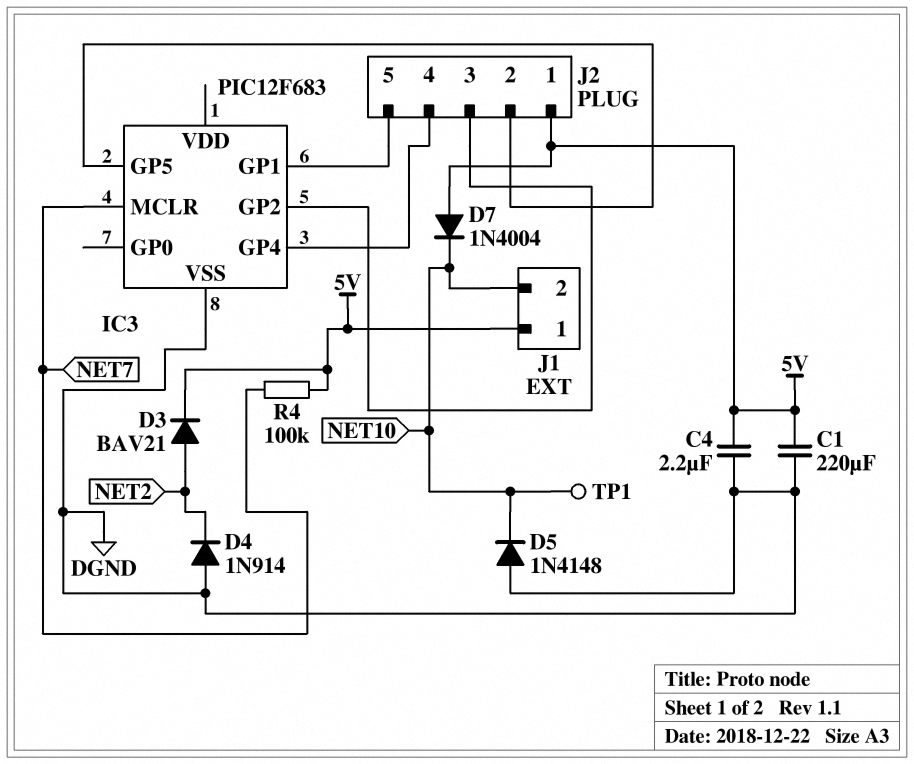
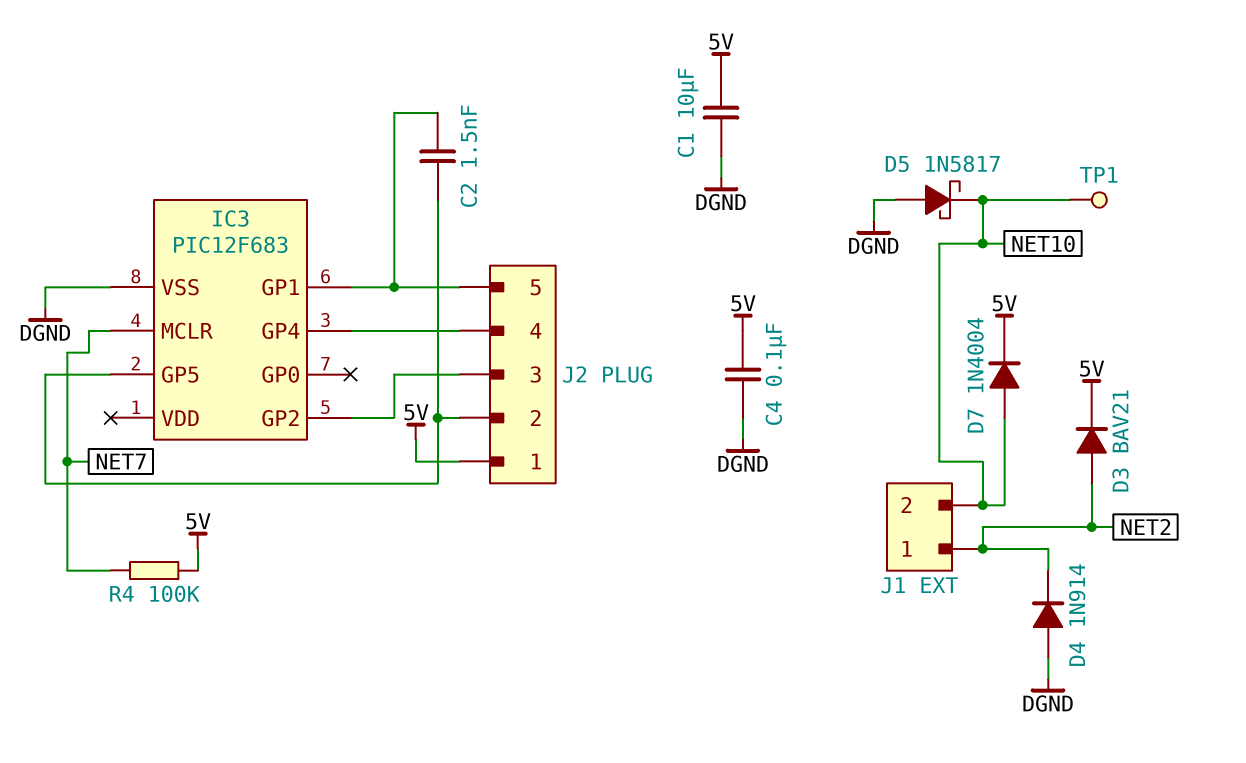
C1: 220uF (5V, DGND) -> 10uF (5V, DGND)
C2: none -> 1.5nF (IC3/GP1, IC3/GP5)
C4: 2.2uF (5V, DGND) -> 100nF (5V, DGND)
D5: diode 1N4148 (A DGND, K NET10) -> schottky 1N5817 (A DGND, K NET10)
D7: diode 1N4004 (A 5V, K NET10) -> diode 1N4004 (A NET10, K 5V)
J1 pin 1: 5V -> NET2

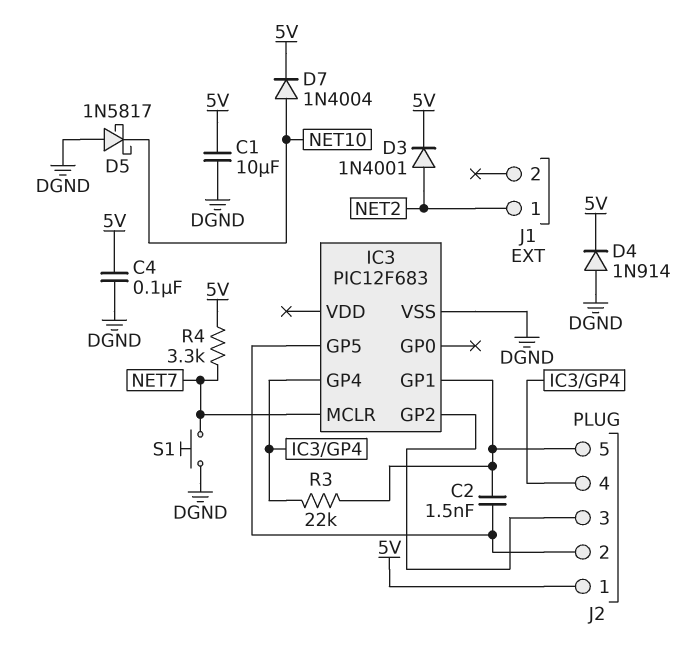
D3: diode BAV21 (A NET2, K 5V) -> diode 1N4001 (A NET2, K 5V)
D4: diode 1N914 (A DGND, K NET2) -> diode 1N914 (A DGND, K 5V)
J1 pin 2: NET10 -> none
R3: none -> 22k (IC3/GP1, IC3/GP4)
R4: 100k (5V, NET7) -> 3.3k (5V, NET7)
S1: none -> button (DGND, NET7)
TP1: test point (NET10) -> none

